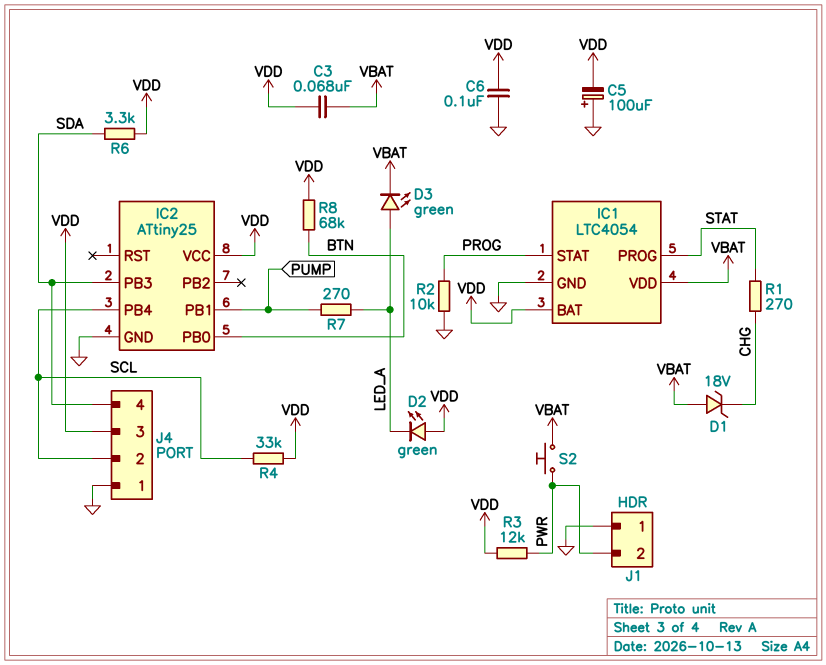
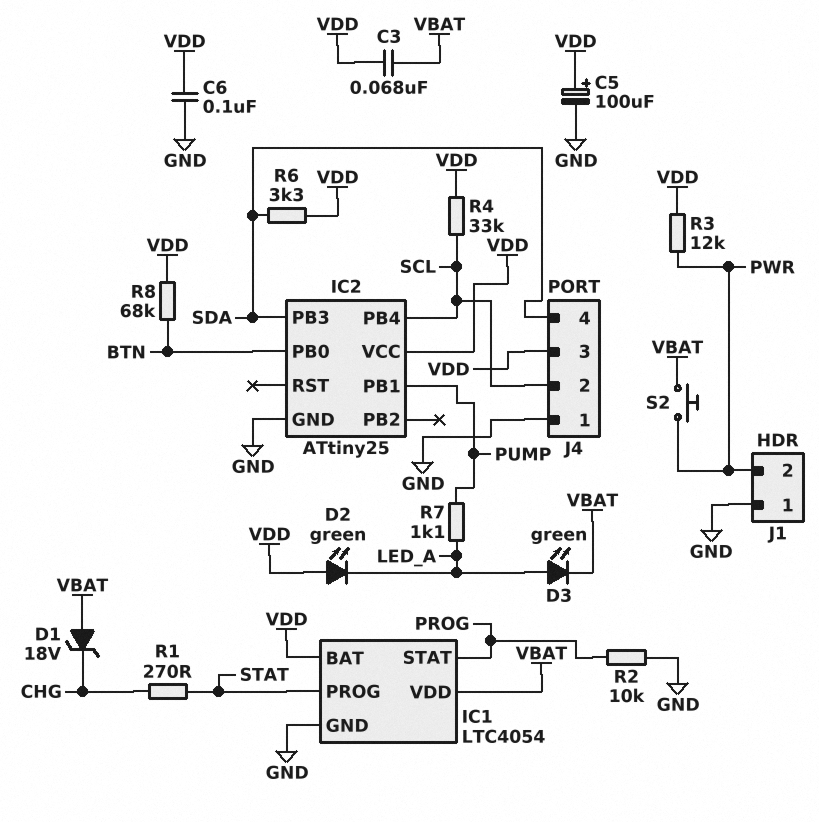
C5: 100uF (plus GND, minus VDD) -> 100uF (plus VDD, minus GND)
R7: 270 (LED_A, PUMP) -> 1.1k (LED_A, PUMP)

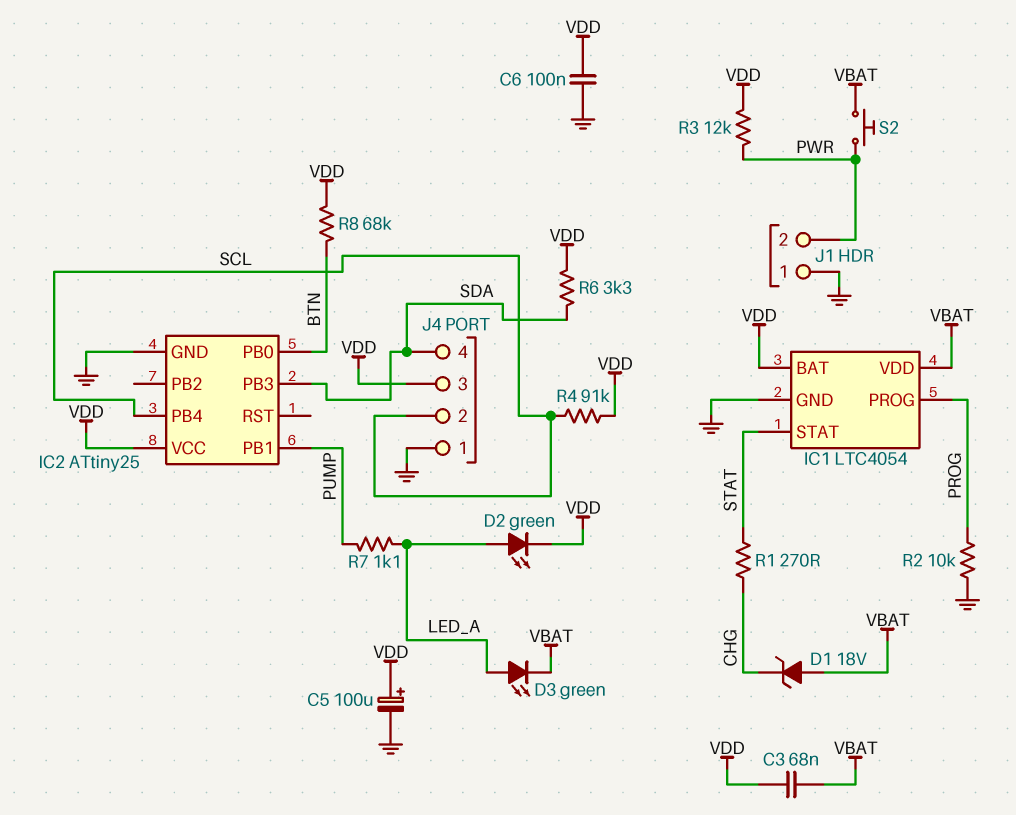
D2: LED green (A VDD, K LED_A) -> LED green (A LED_A, K VDD)
IC1 pin PROG: STAT -> PROG
IC1 pin STAT: PROG -> STAT
R4: 33k (SCL, VDD) -> 91k (SCL, VDD)

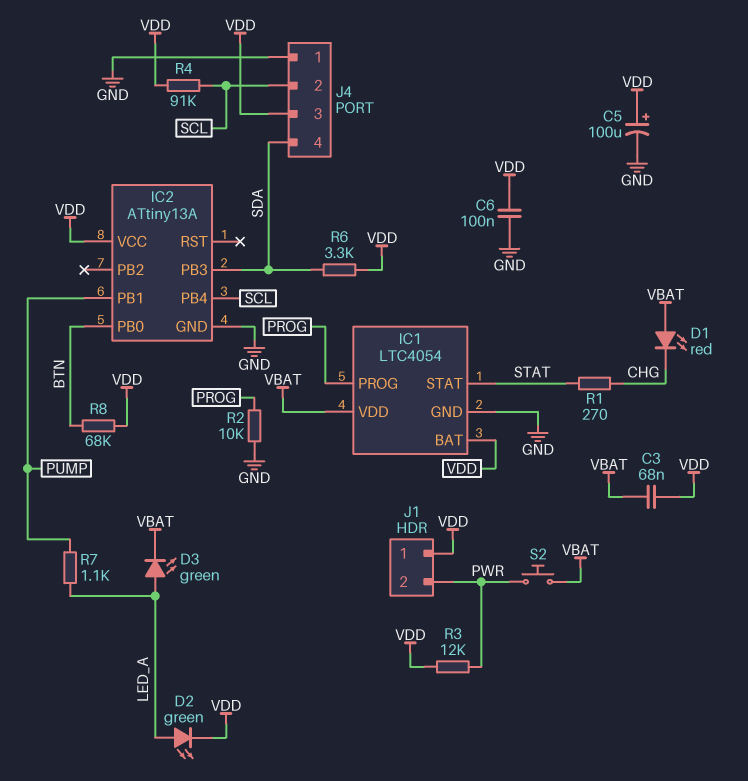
D1: zener 18V (A VBAT, K CHG) -> LED red (A VBAT, K CHG)
IC2: ATtiny25 -> ATtiny13A
J1 pin 1: GND -> VDD

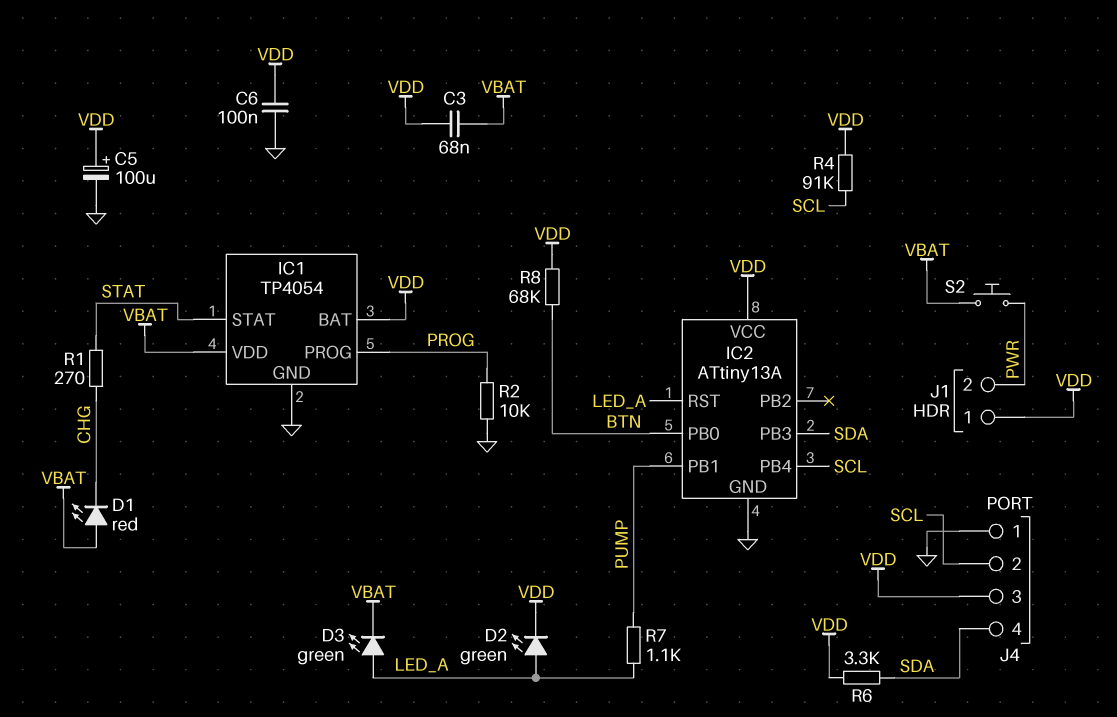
IC1: LTC4054 -> TP4054
IC2 pin RST: none -> LED_A
R3: 12k (PWR, VDD) -> none

